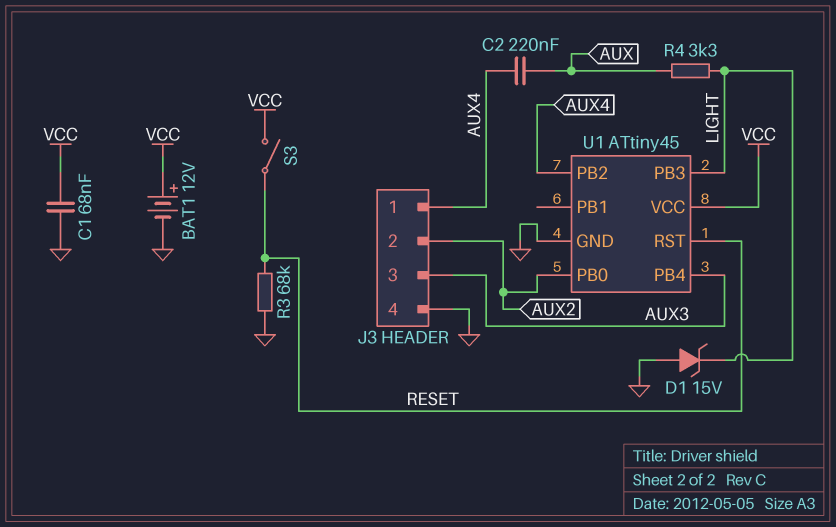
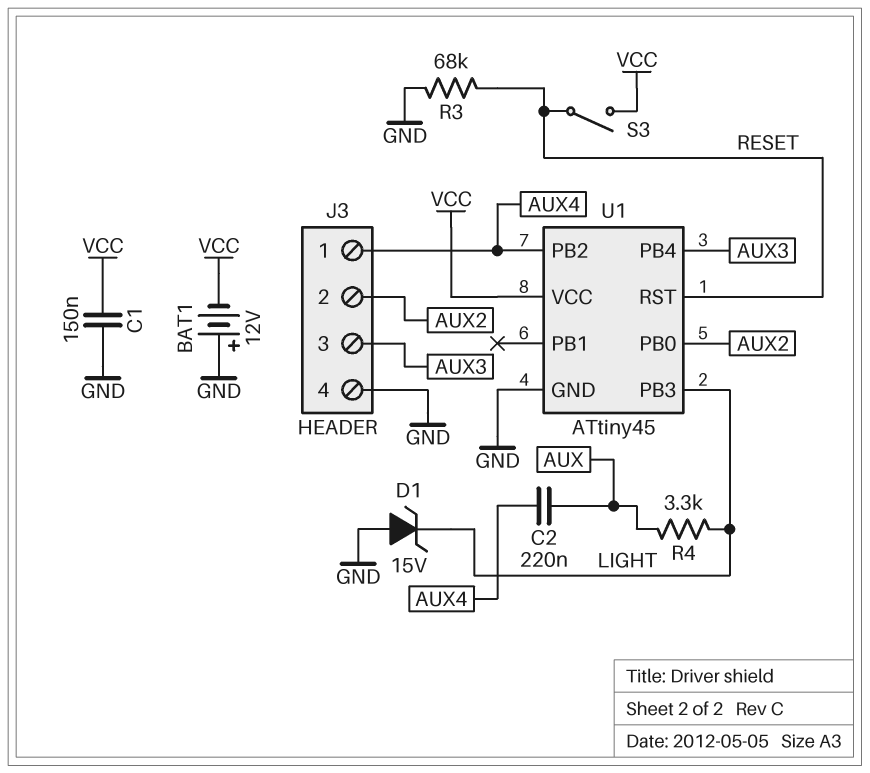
BAT1: 12V (plus VCC, minus GND) -> 12V (plus GND, minus VCC)
C1: 68nF (GND, VCC) -> 150nF (GND, VCC)

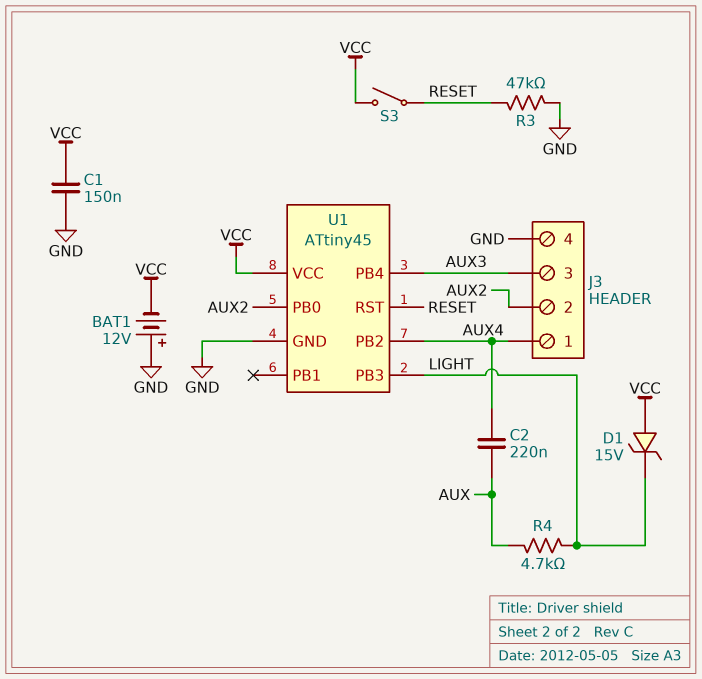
D1: zener 15V (A GND, K LIGHT) -> zener 15V (A VCC, K LIGHT)
R3: 68k (GND, RESET) -> 47k (GND, RESET)
R4: 3.3k (AUX, LIGHT) -> 4.7k (AUX, LIGHT)

